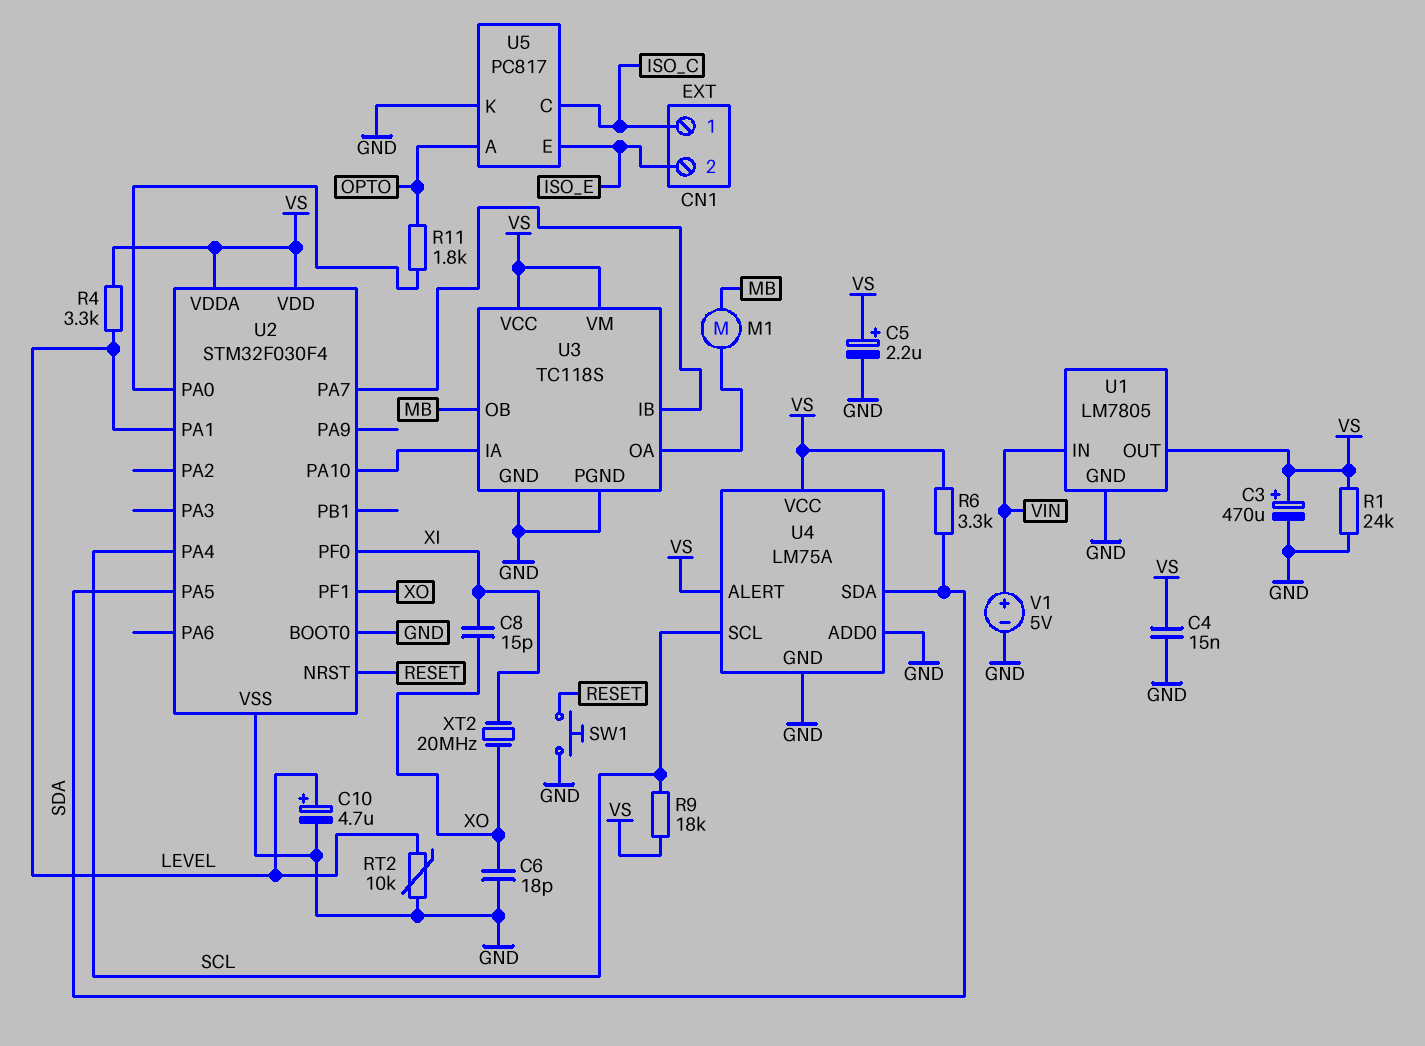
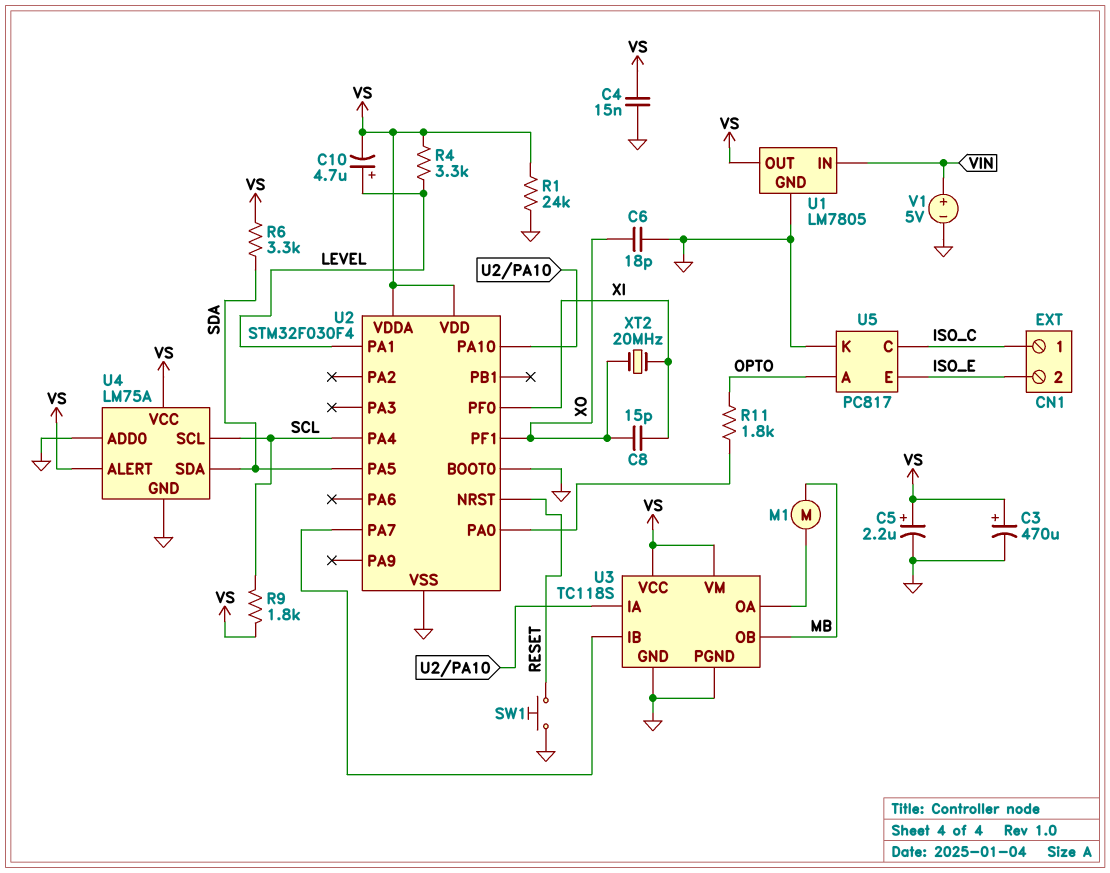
C10: 4.7uF (plus LEVEL, minus GND) -> 4.7uF (plus LEVEL, minus VS)
R9: 18k (SCL, VS) -> 1.8k (SCL, VS)
RT2: 10k (GND, LEVEL) -> none

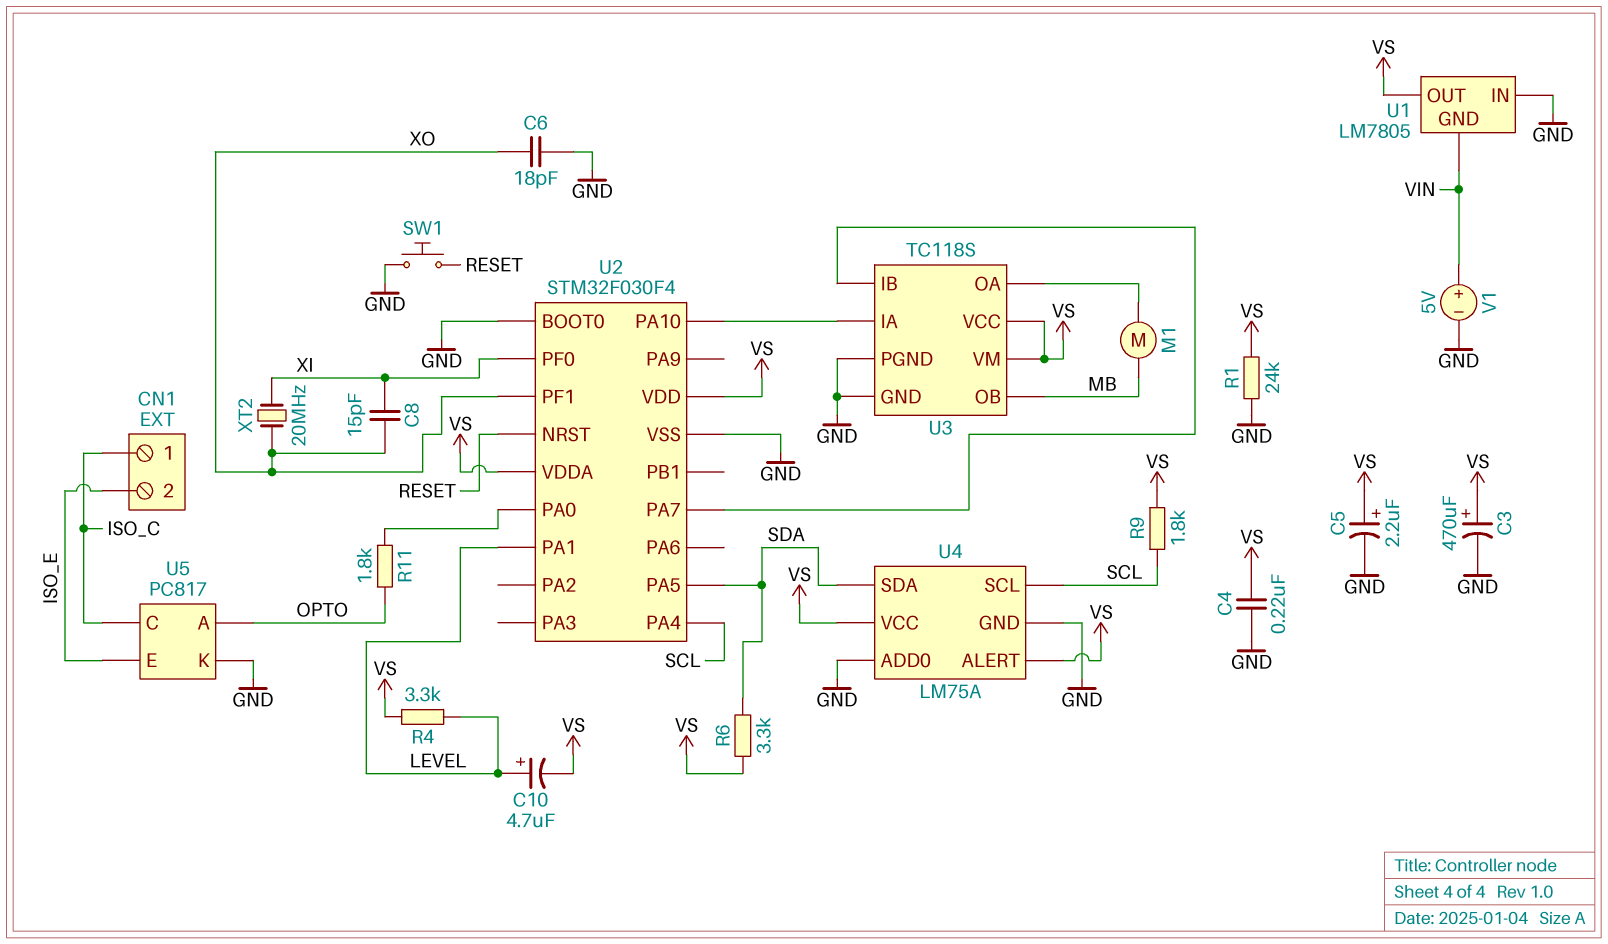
C4: 15nF (GND, VS) -> 220nF (GND, VS)
U1 pin GND: GND -> VIN
U1 pin IN: VIN -> GND

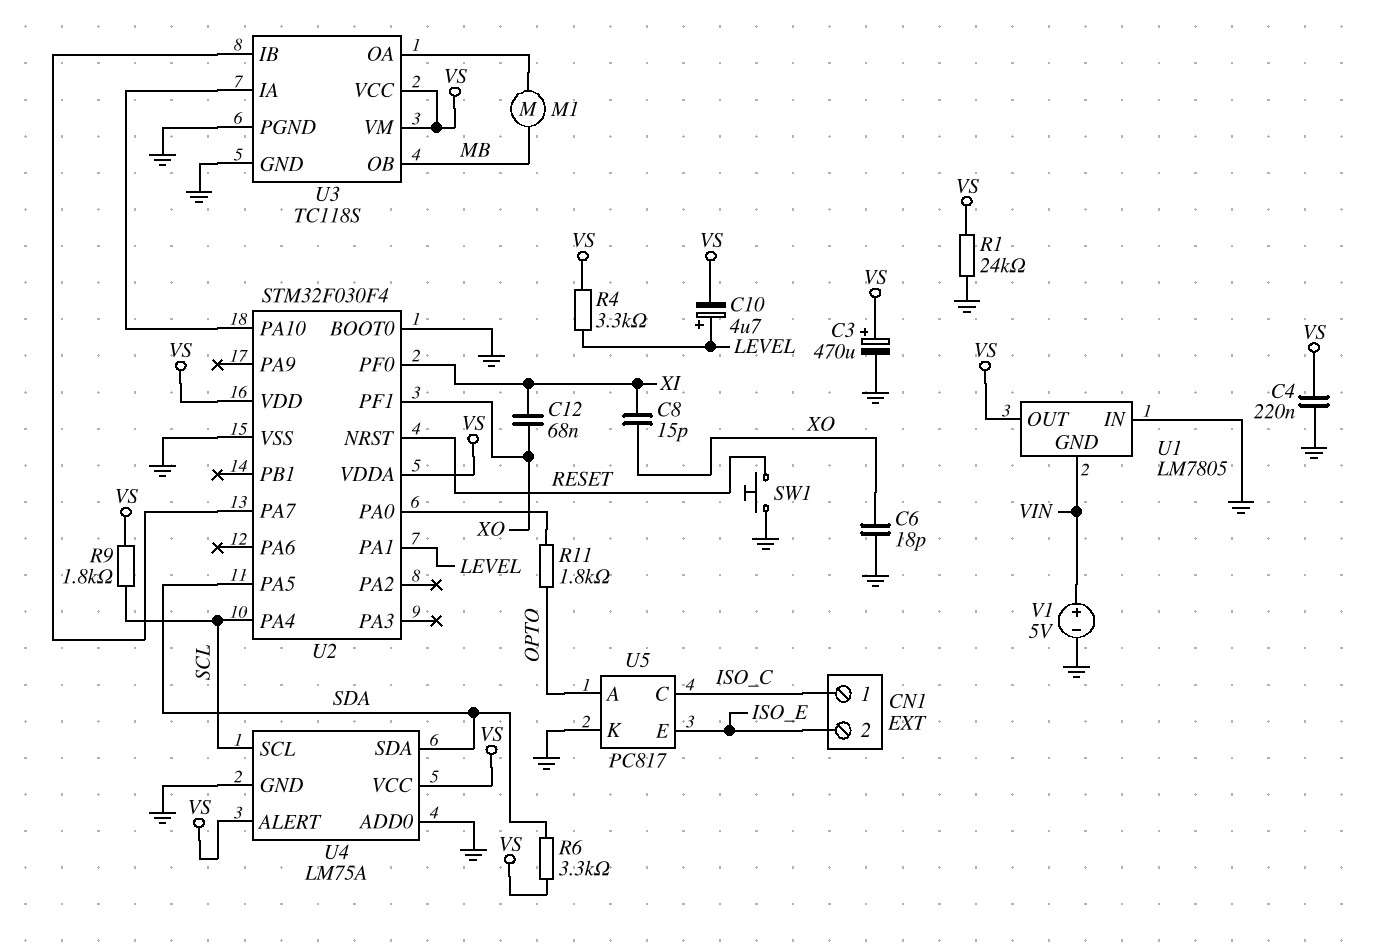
C5: 2.2uF (plus VS, minus GND) -> none
C12: none -> 68nF (XI, XO)
XT2: 20MHz (XI, XO) -> none

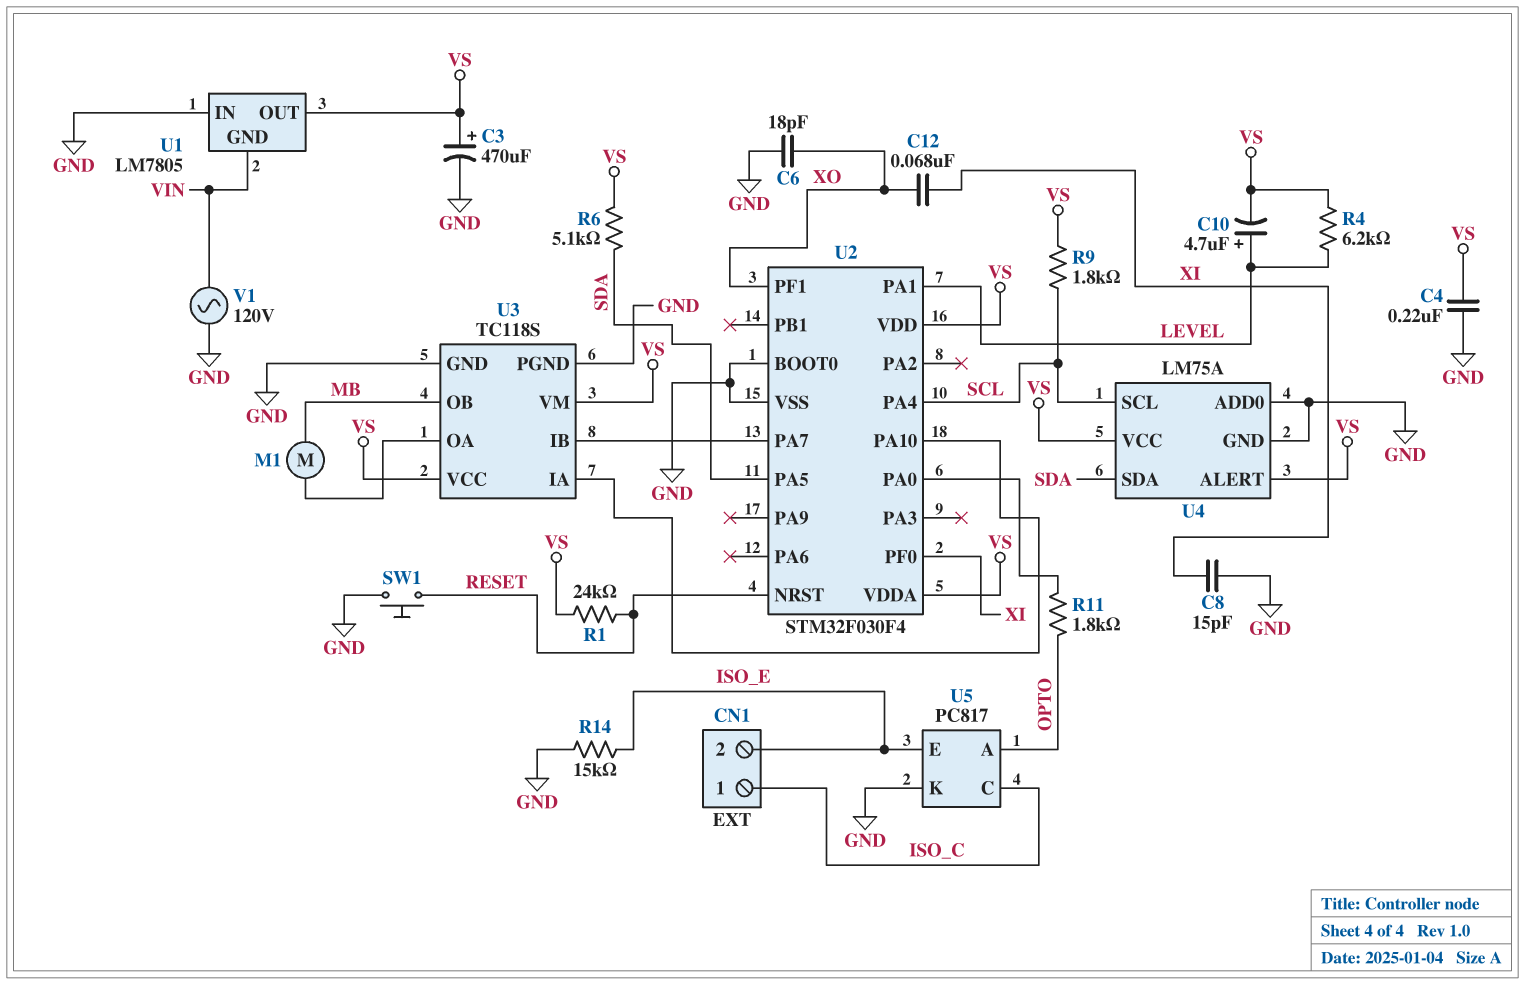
C8: 15pF (XI, XO) -> 15pF (GND, XI)
R1: 24k (GND, VS) -> 24k (RESET, VS)
R4: 3.3k (LEVEL, VS) -> 6.2k (LEVEL, VS)
R6: 3.3k (SDA, VS) -> 5.1k (SDA, VS)
R14: none -> 15k (GND, ISO_E)
V1: 5V (plus VIN, minus GND) -> AC 120V (GND, VIN)

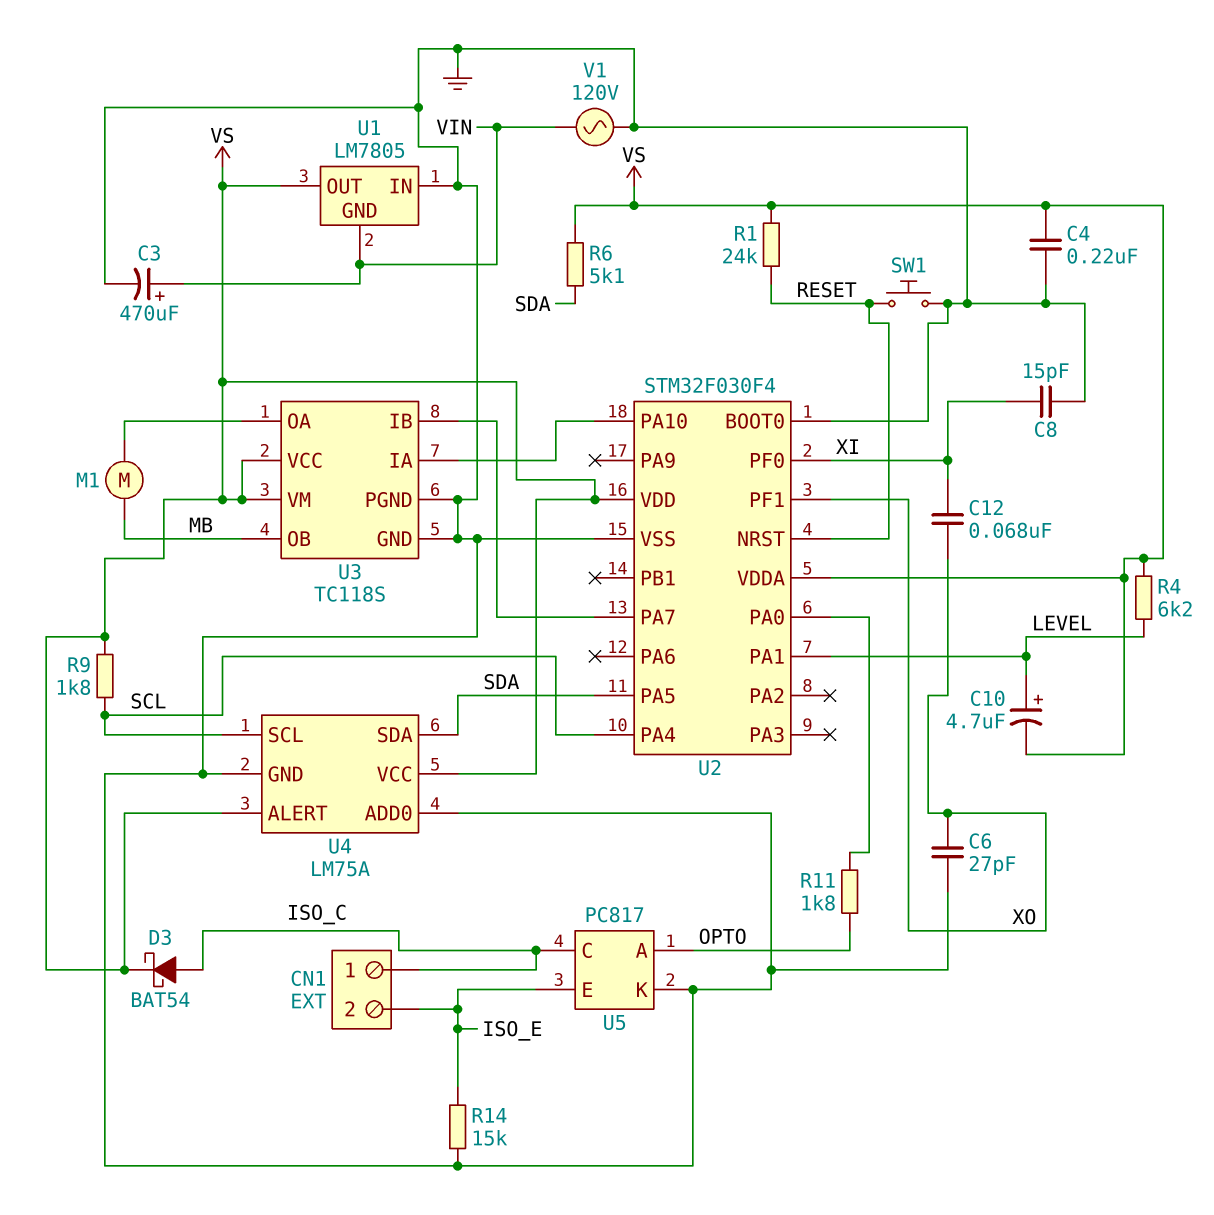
C3: 470uF (plus VS, minus GND) -> 470uF (plus VIN, minus GND)
C6: 18pF (GND, XO) -> 27pF (GND, XO)
D3: none -> schottky BAT54 (A ISO_C, K VS)

